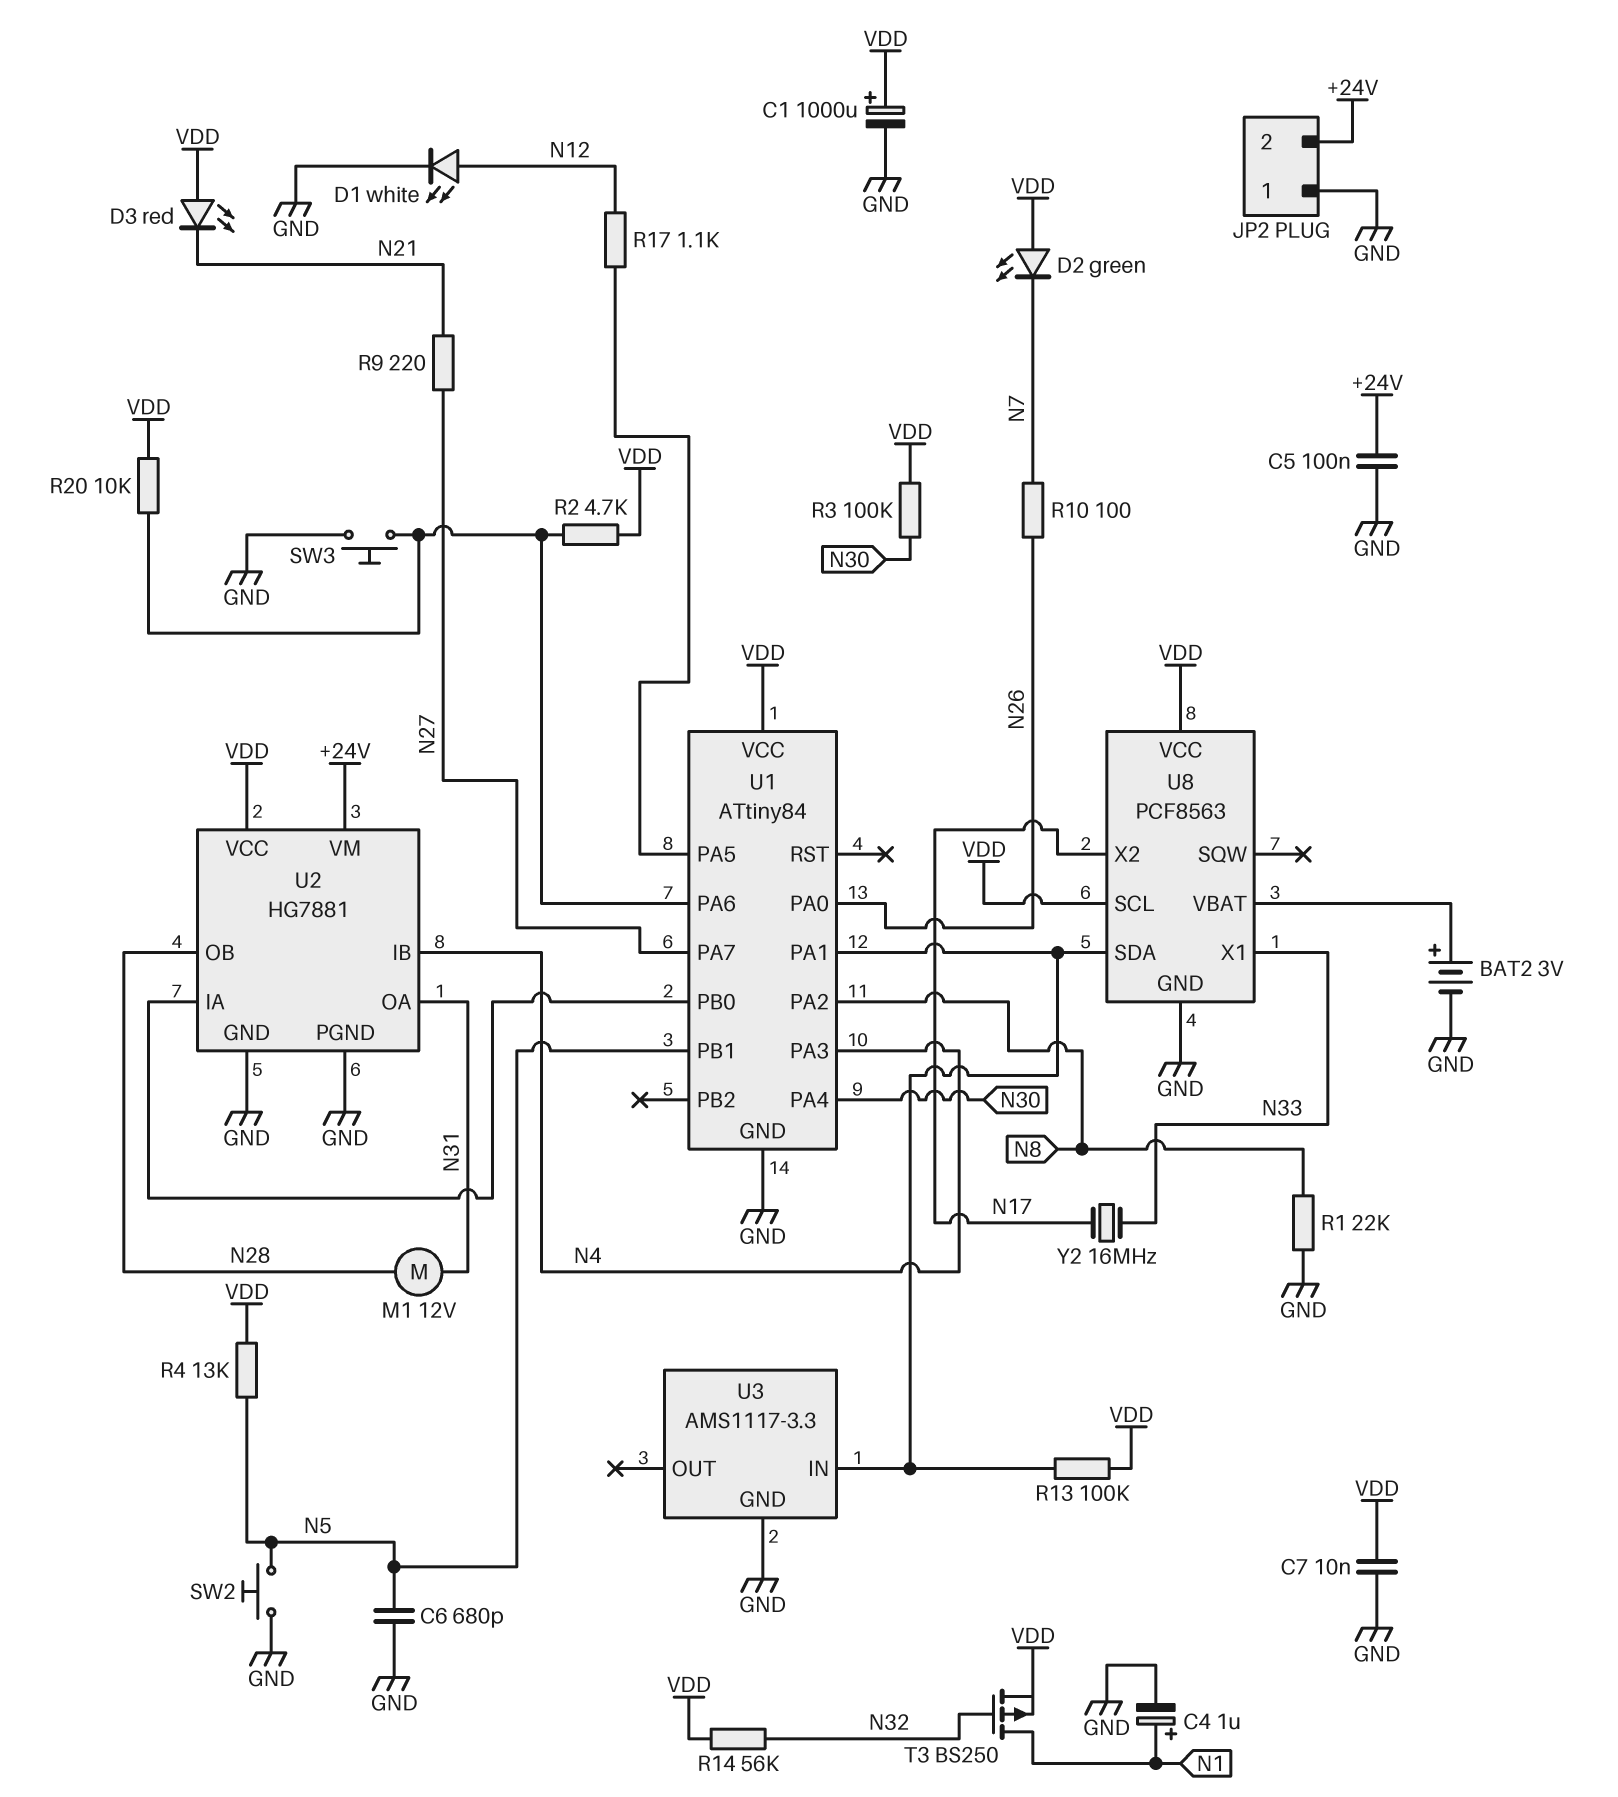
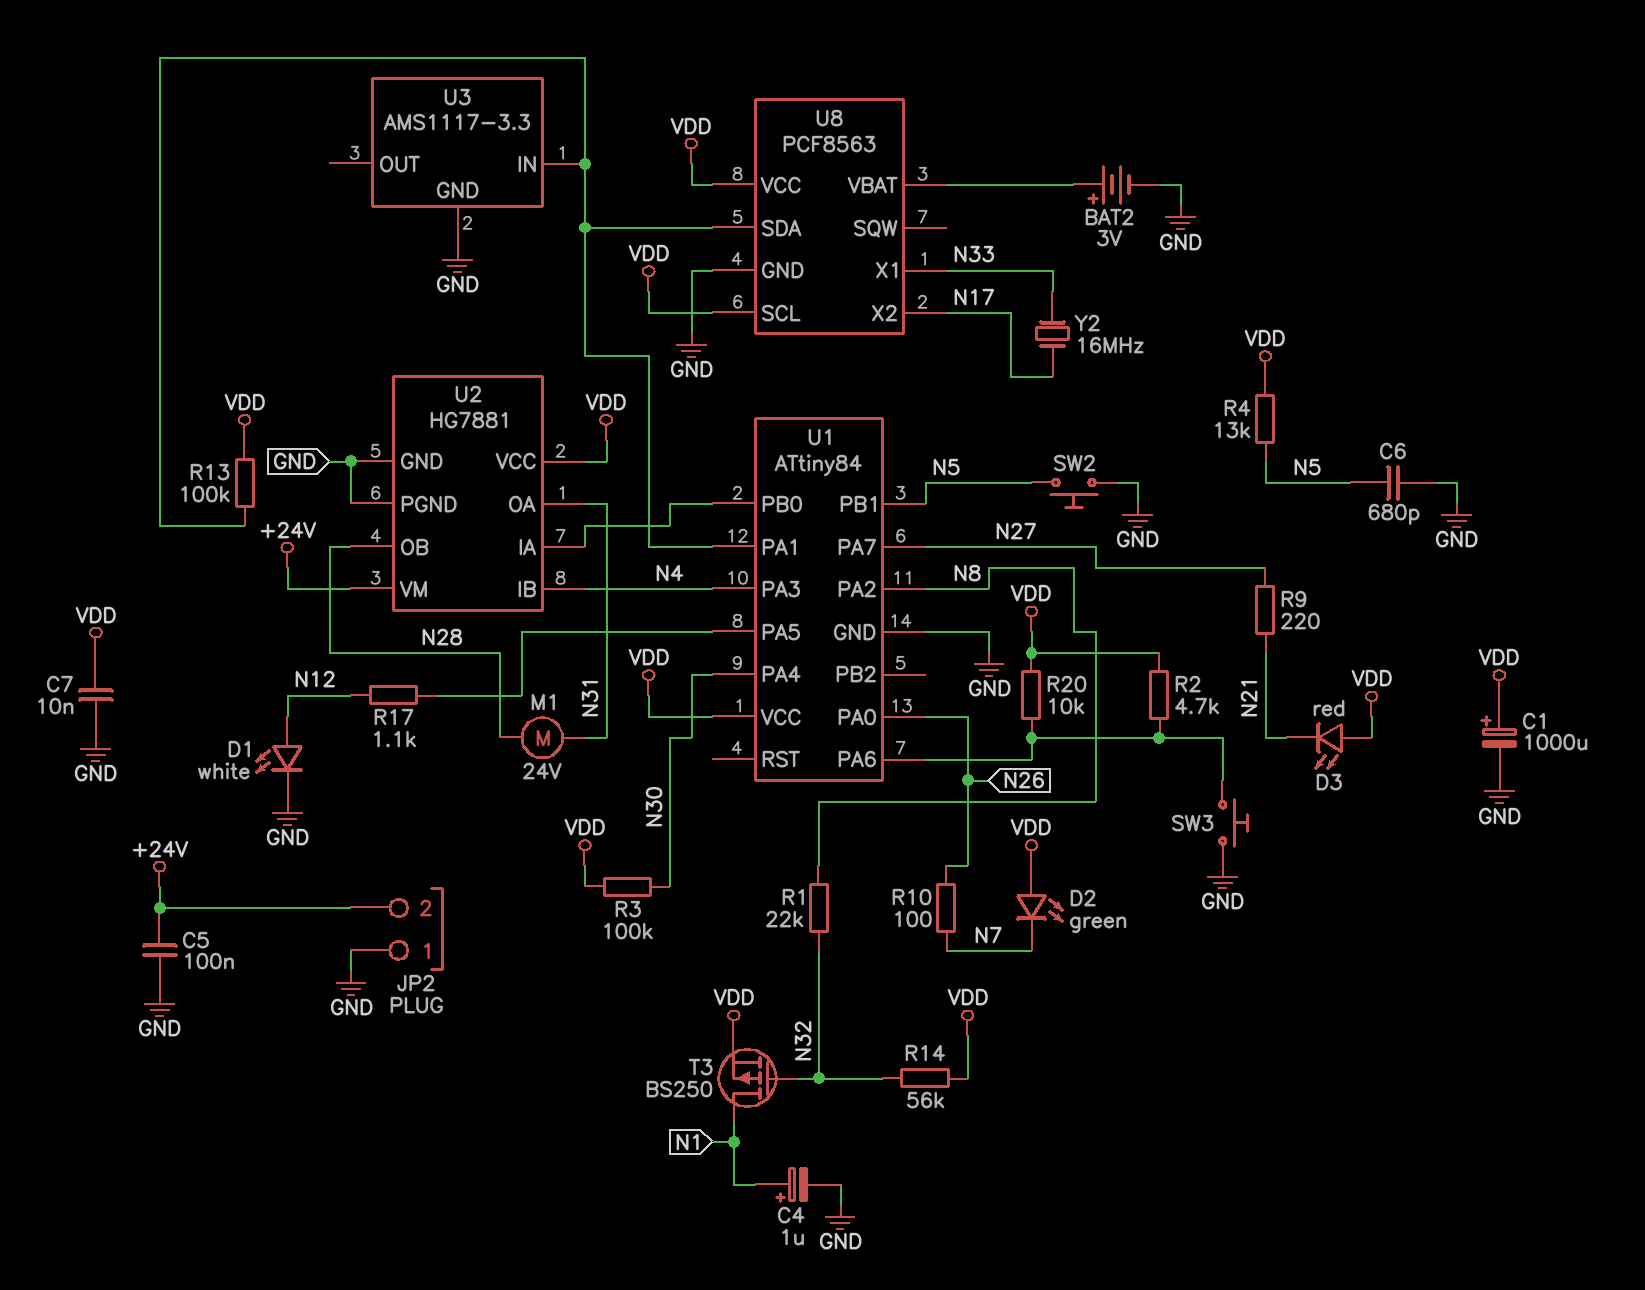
M1: motor 12V (N28, N31) -> motor 24V (N28, N31)
R1: 22k (GND, N8) -> 22k (N8, N32)

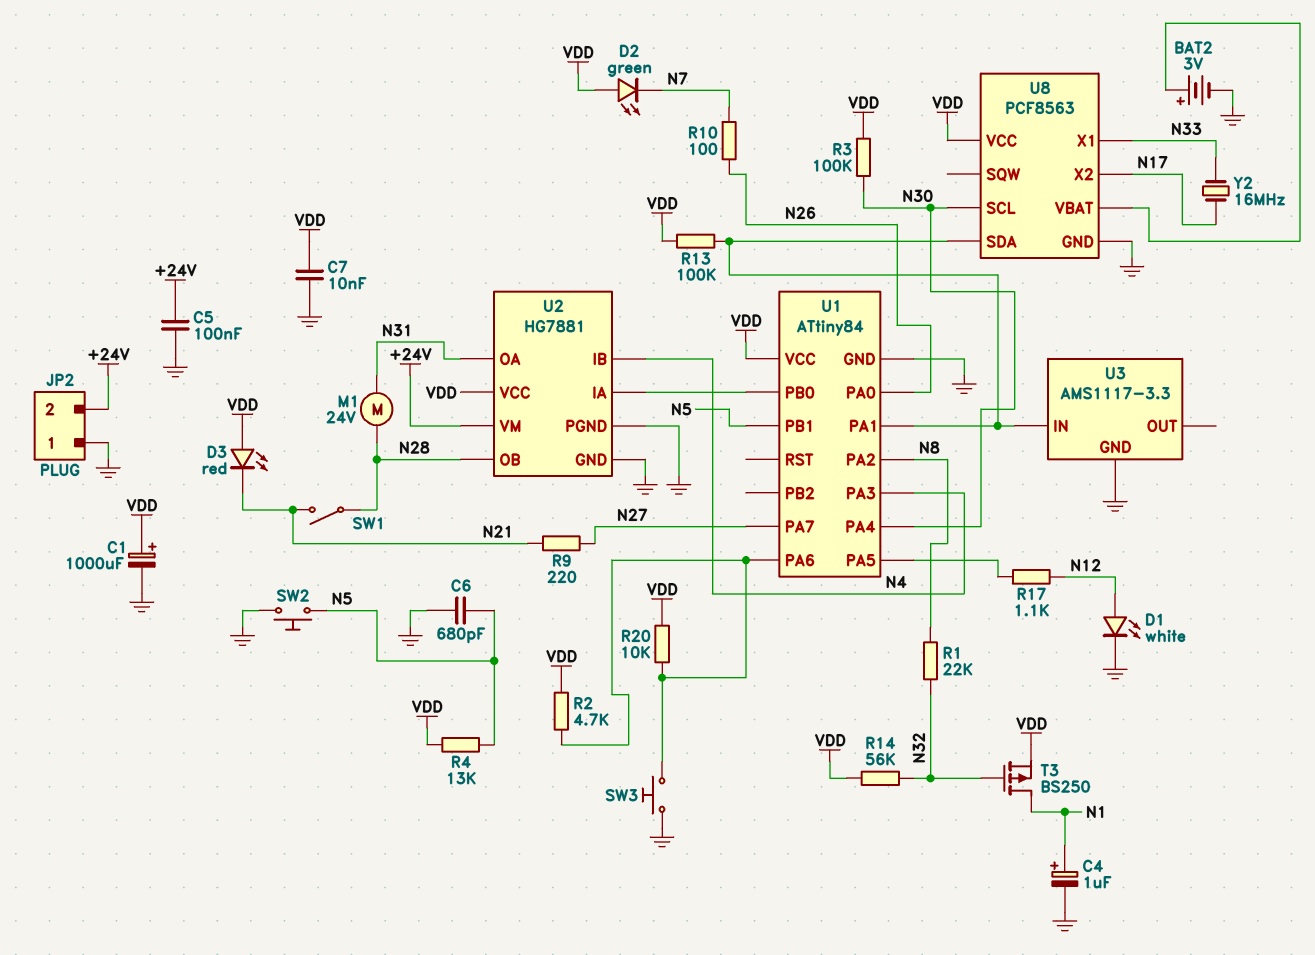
SW1: none -> switch (N21, N28)
U8 pin SCL: VDD -> N30

